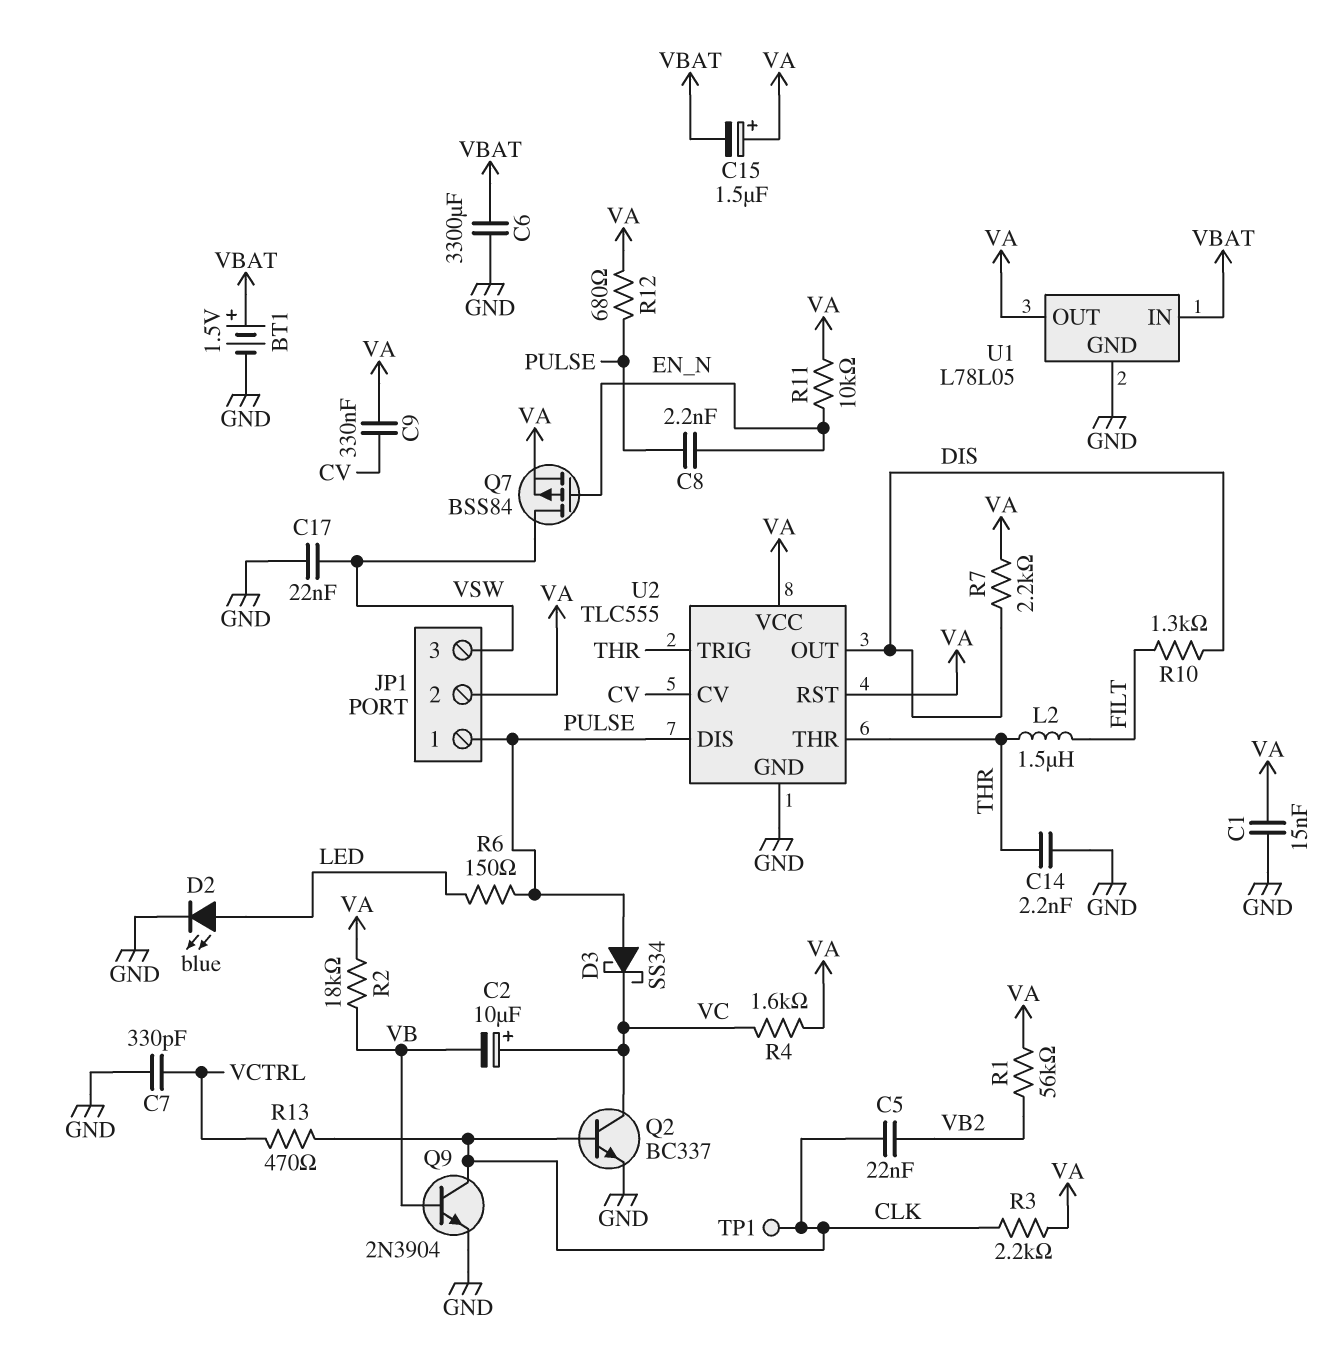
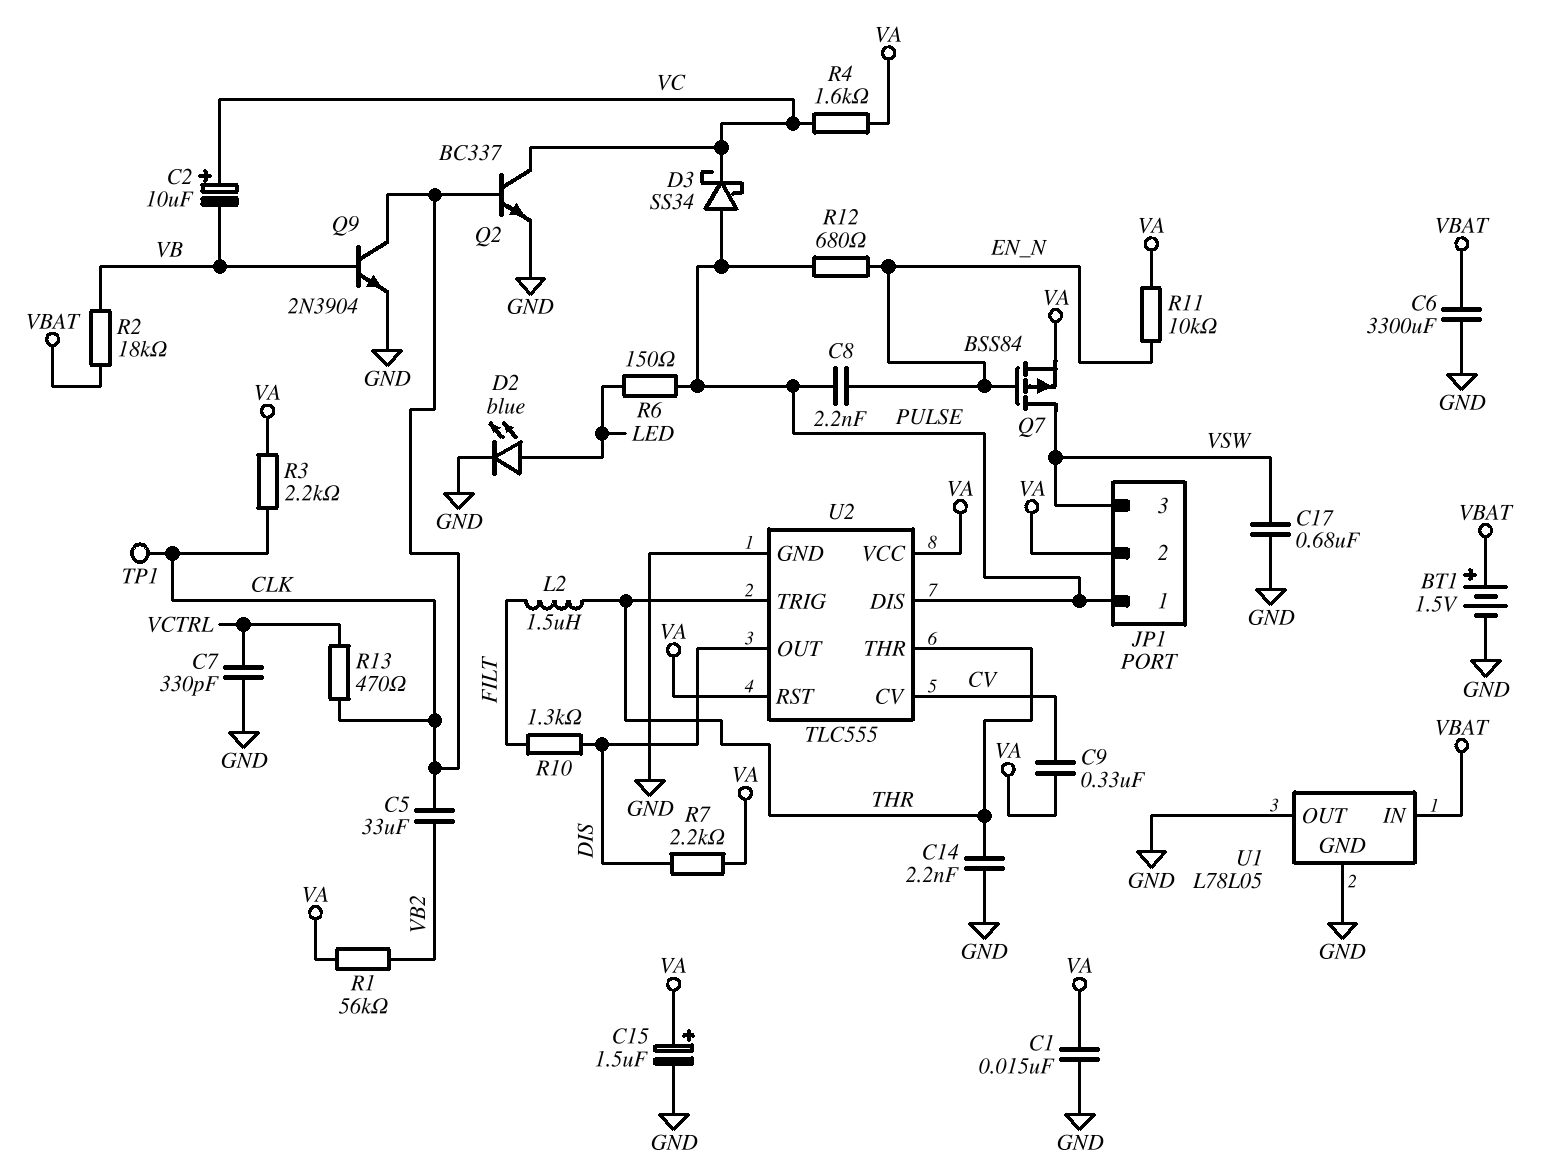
C5: 22nF (CLK, VB2) -> 33uF (CLK, VB2)
C15: 1.5uF (plus VA, minus VBAT) -> 1.5uF (plus VA, minus GND)
C17: 22nF (GND, VSW) -> 680nF (GND, VSW)
R2: 18k (VA, VB) -> 18k (VB, VBAT)
R12: 680 (PULSE, VA) -> 680 (EN_N, PULSE)
U1 pin OUT: VA -> GND

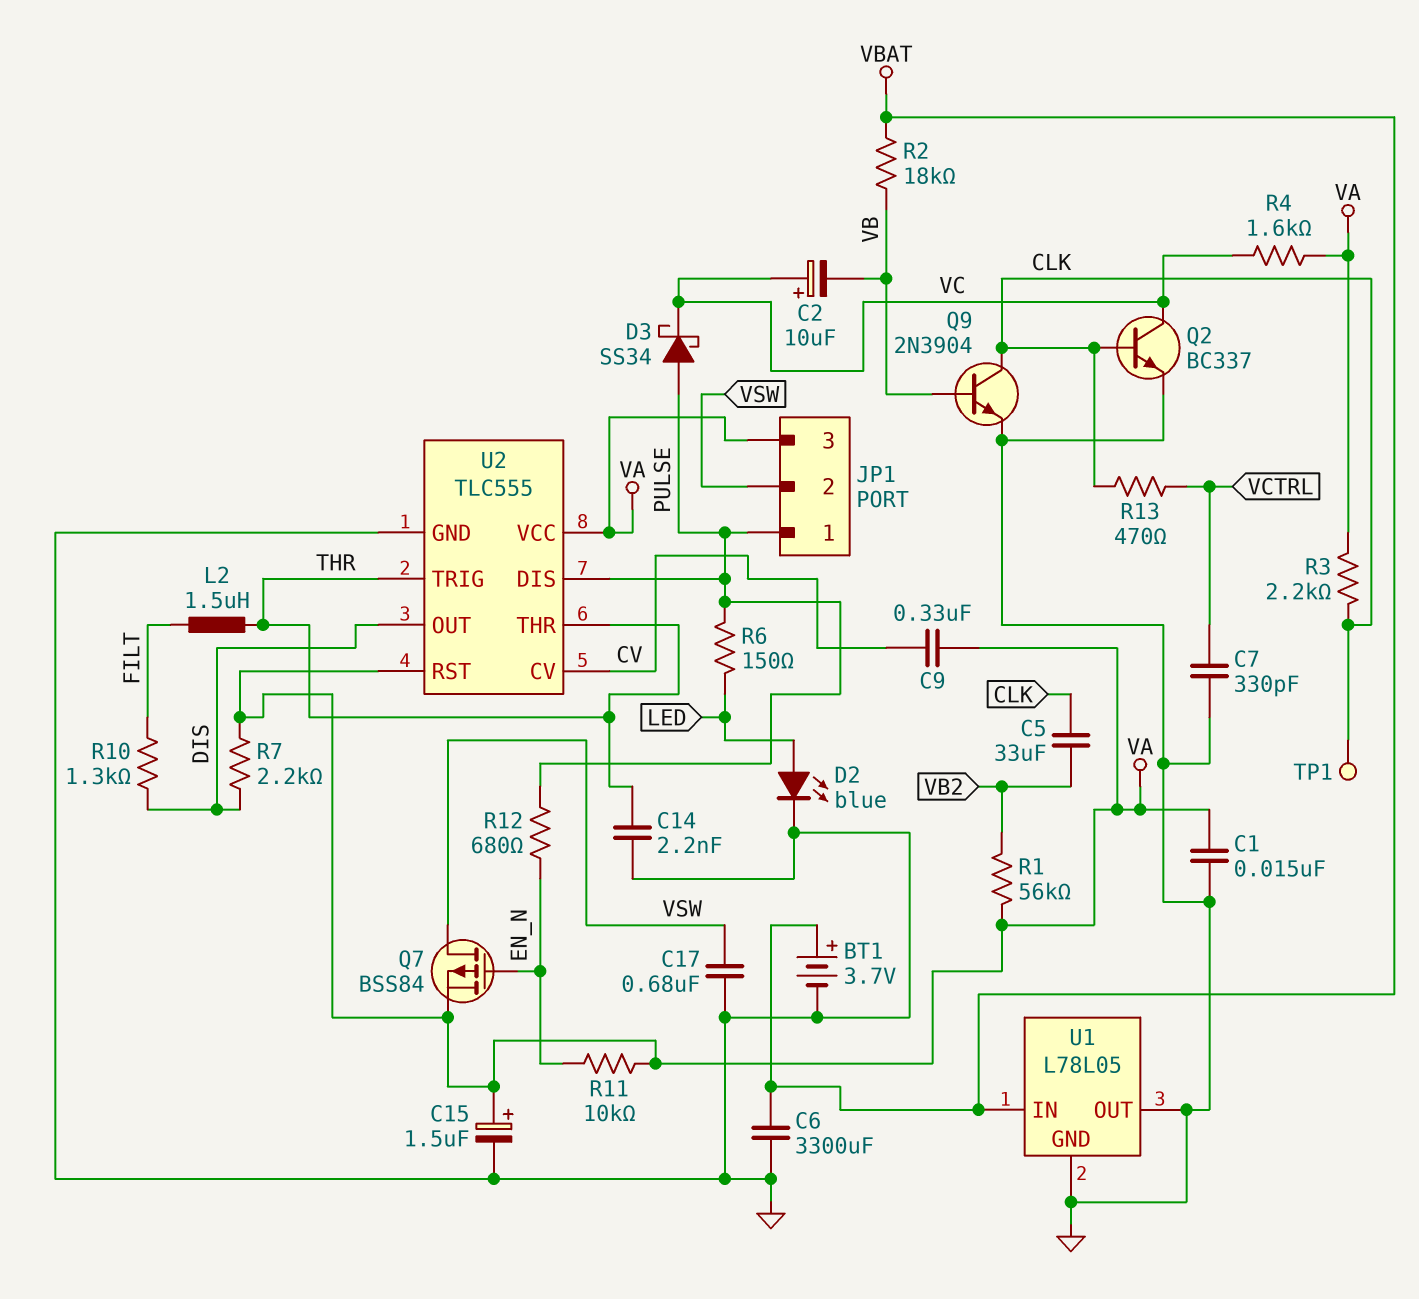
BT1: 1.5V (plus VBAT, minus GND) -> 3.7V (plus VBAT, minus GND)
C8: 2.2nF (EN_N, PULSE) -> none
JP1 pin 2: VA -> VSW
JP1 pin 3: VSW -> VA

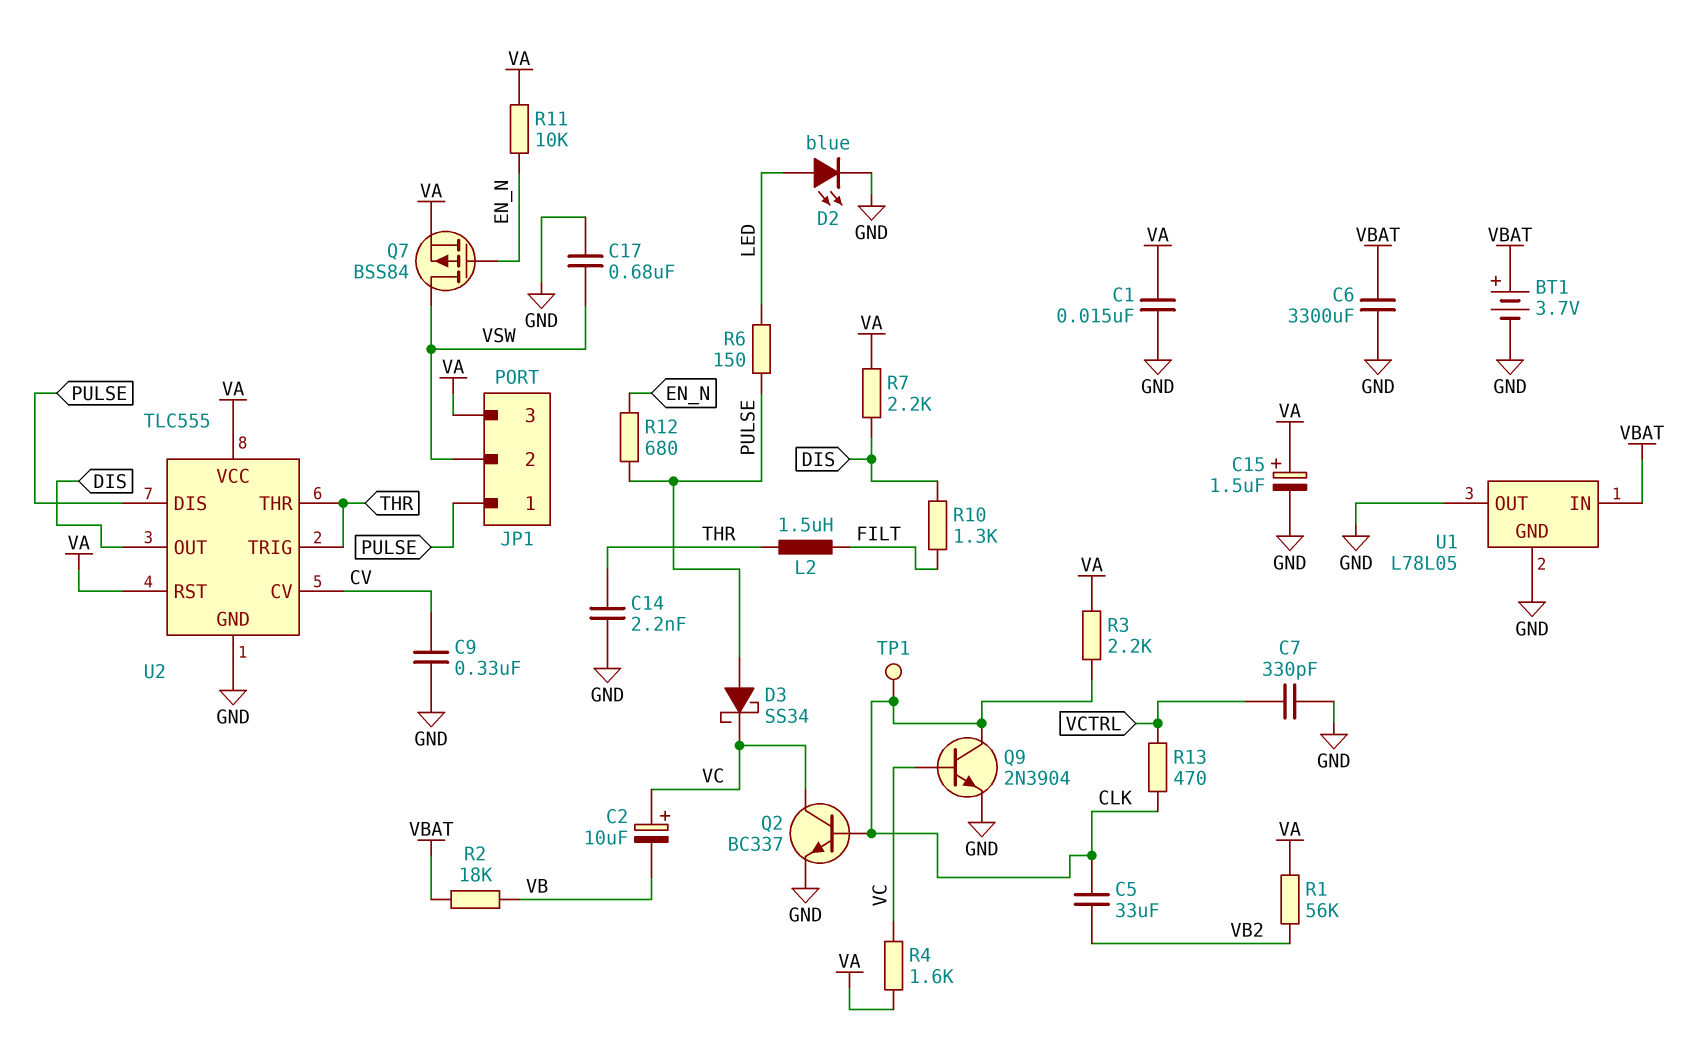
C9: 330nF (CV, VA) -> 330nF (CV, GND)
Q9: NPN 2N3904 (B VB, C CLK, E GND) -> NPN 2N3904 (B VC, C CLK, E GND)

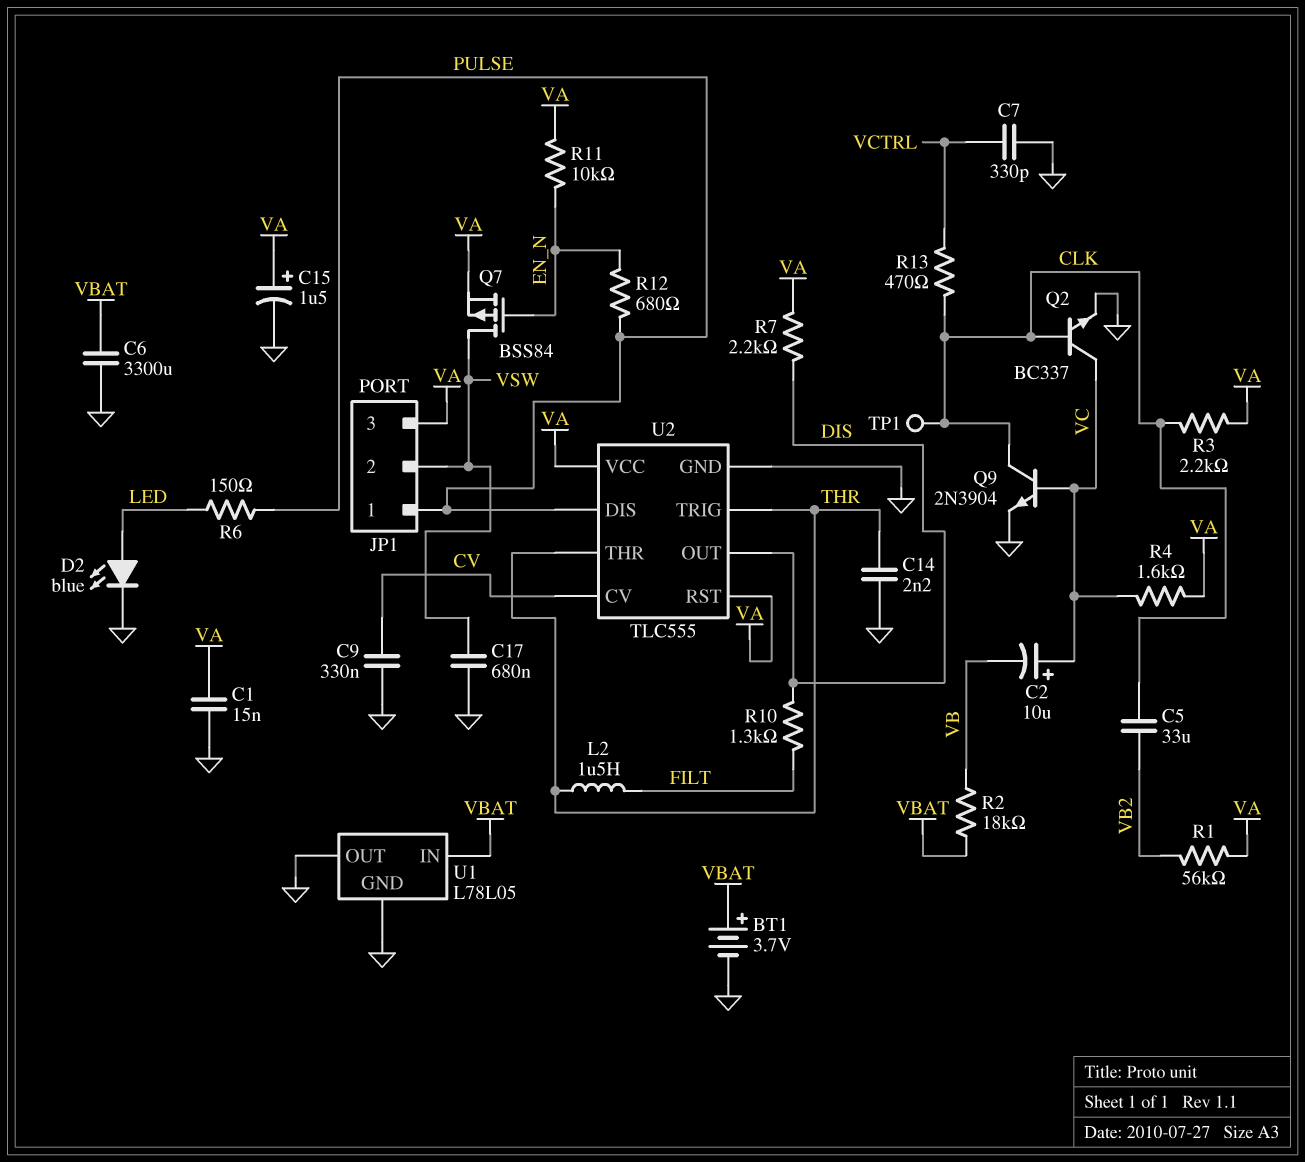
D3: schottky SS34 (A PULSE, K VC) -> none

